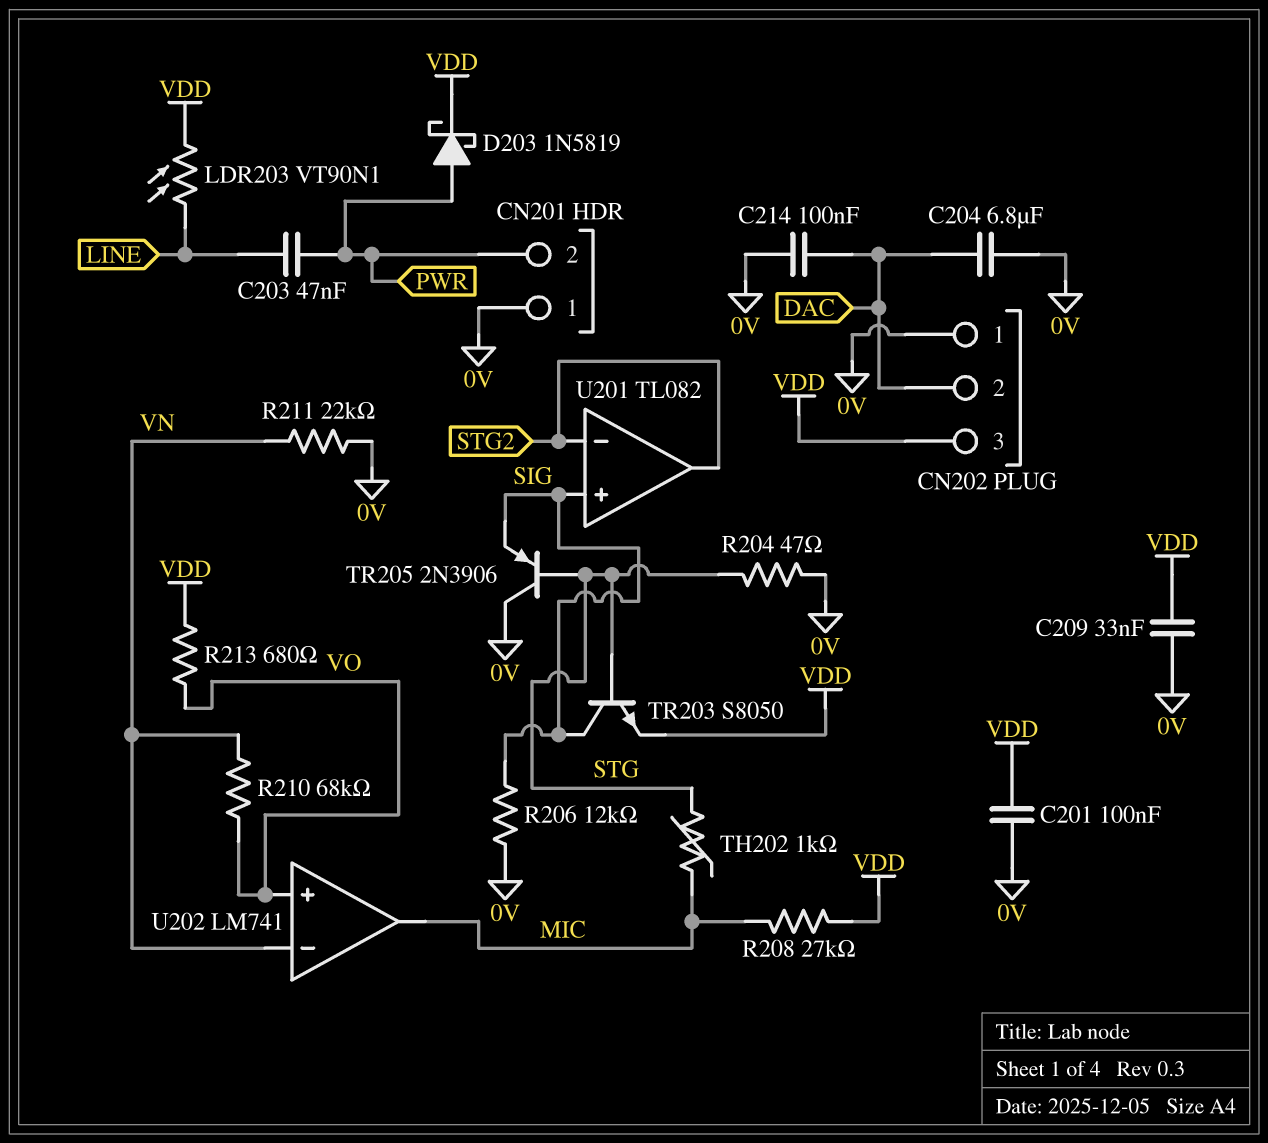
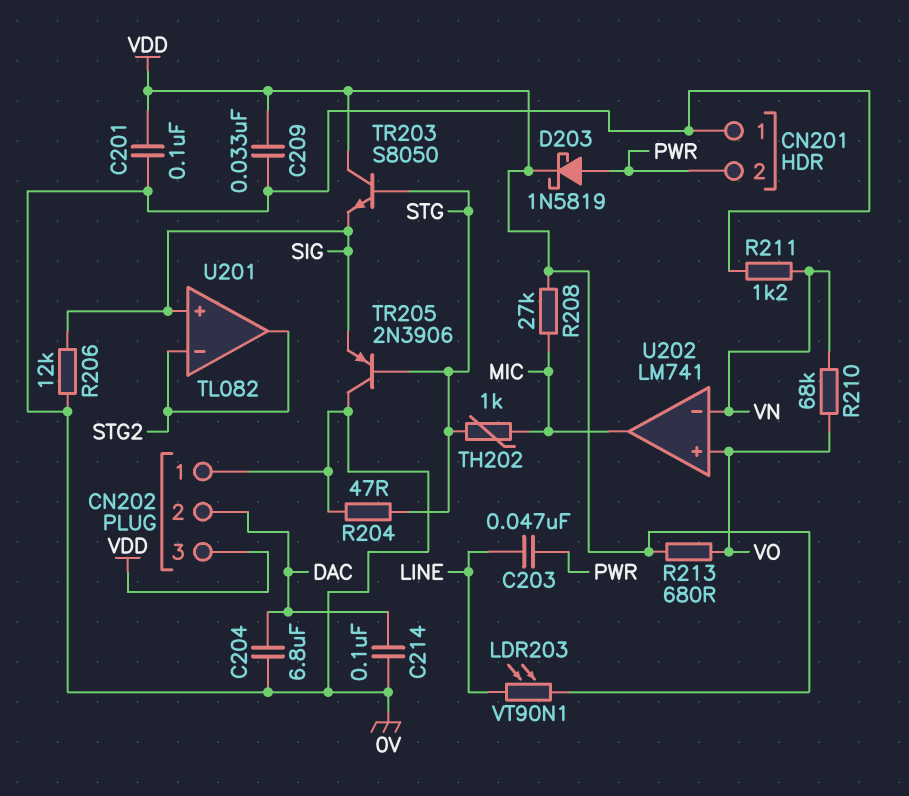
R211: 22k (0V, VN) -> 1.2k (0V, VN)
TR203: NPN S8050 (B STG, C SIG, E VDD) -> NPN S8050 (B STG, C VDD, E SIG)

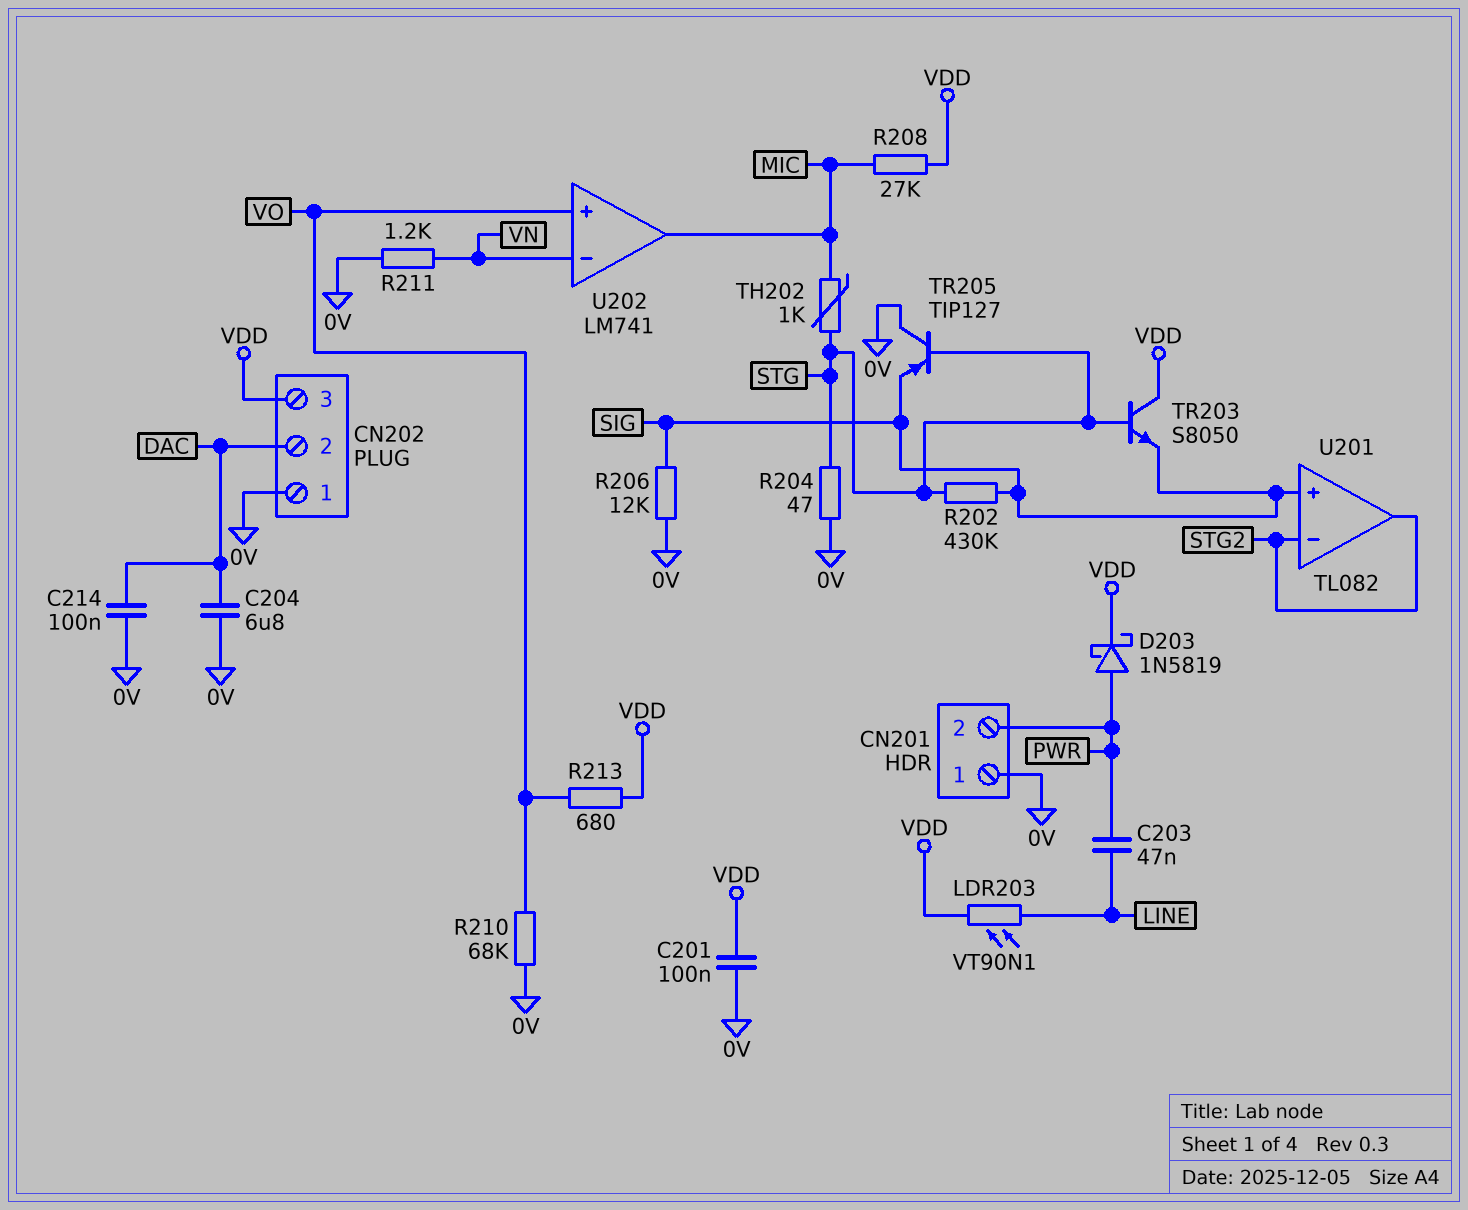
C209: 33nF (0V, VDD) -> none
R202: none -> 430k (SIG, STG)
R210: 68k (VN, VO) -> 68k (0V, VO)
TR205: PNP 2N3906 (B STG, C 0V, E SIG) -> PNP TIP127 (B STG, C 0V, E SIG)

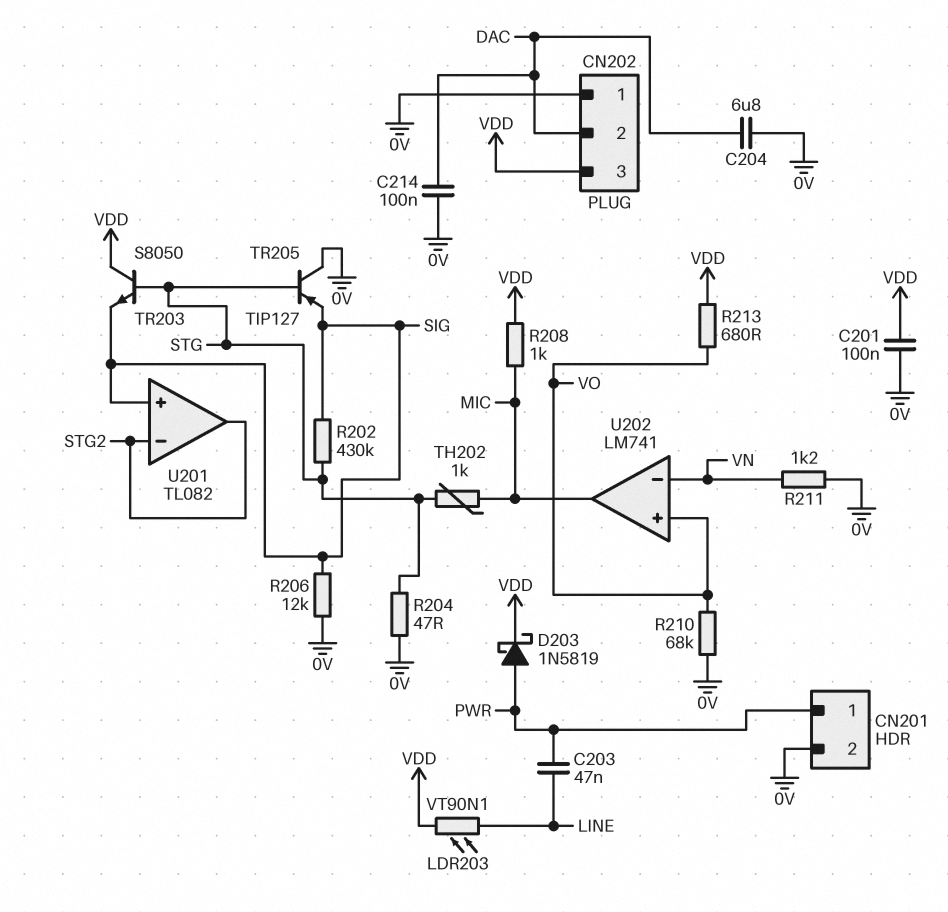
CN201 pin 1: 0V -> PWR
CN201 pin 2: PWR -> 0V
R208: 27k (MIC, VDD) -> 1k (MIC, VDD)

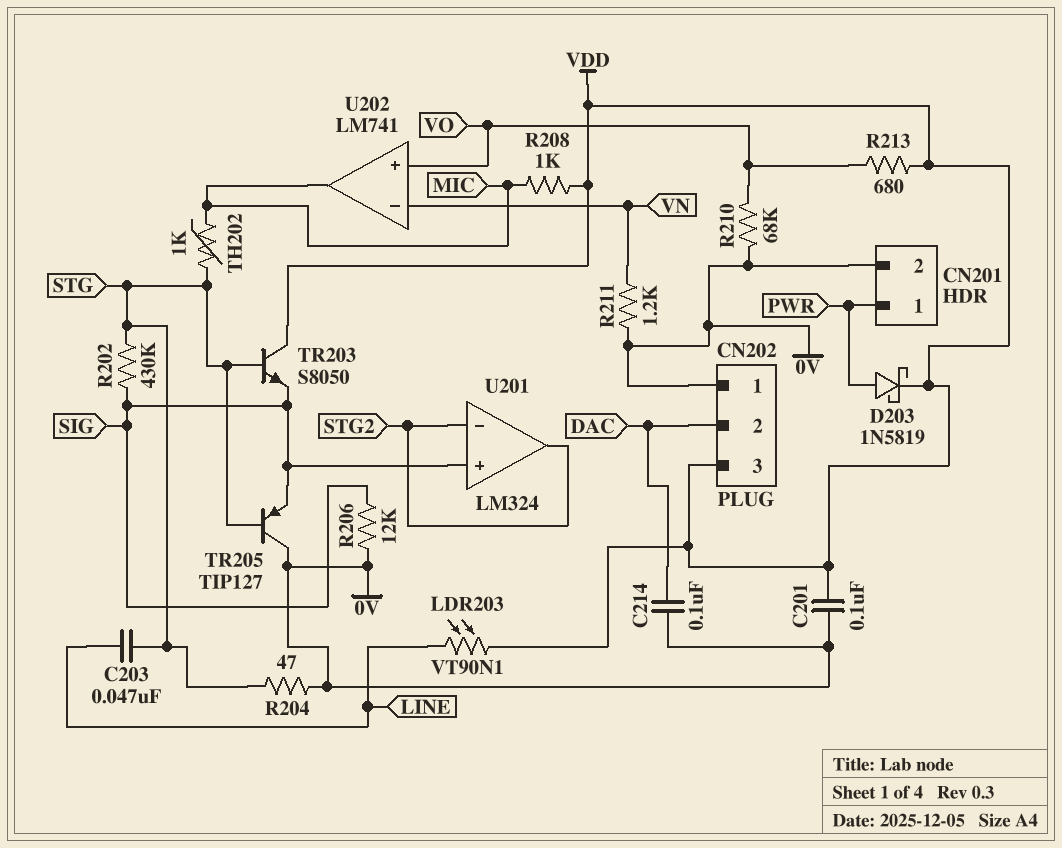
C203: 47nF (LINE, PWR) -> 47nF (LINE, STG)
C204: 6.8uF (0V, DAC) -> none
U201: TL082 -> LM324

